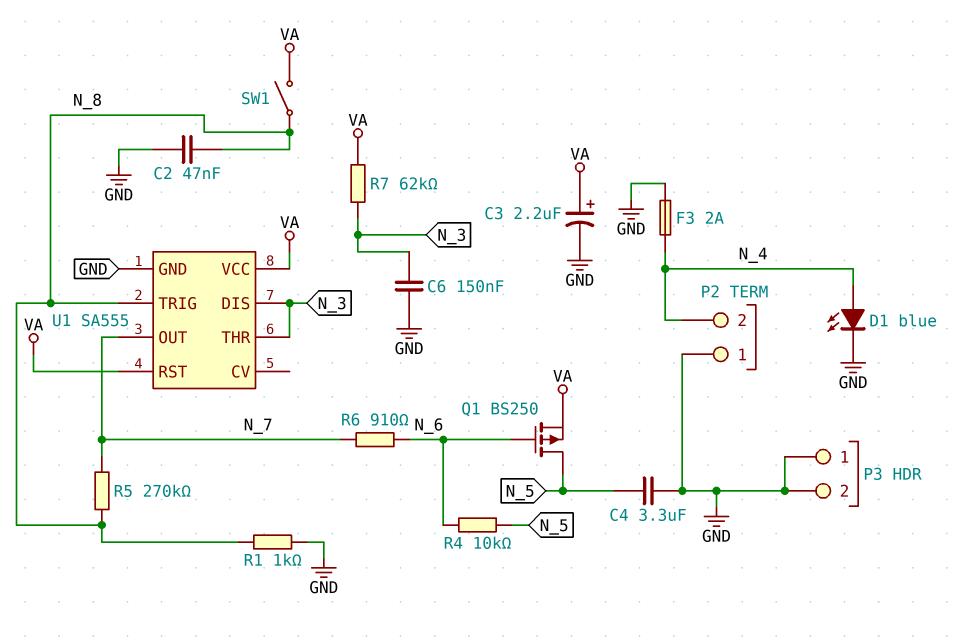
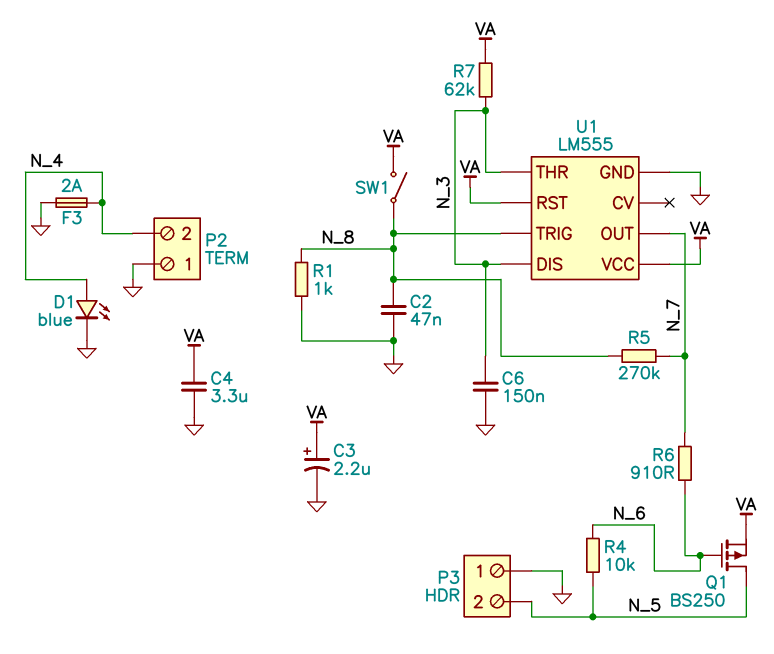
C4: 3.3uF (GND, N_5) -> 3.3uF (GND, VA)
P3 pin 2: GND -> N_5
U1: SA555 -> LM555

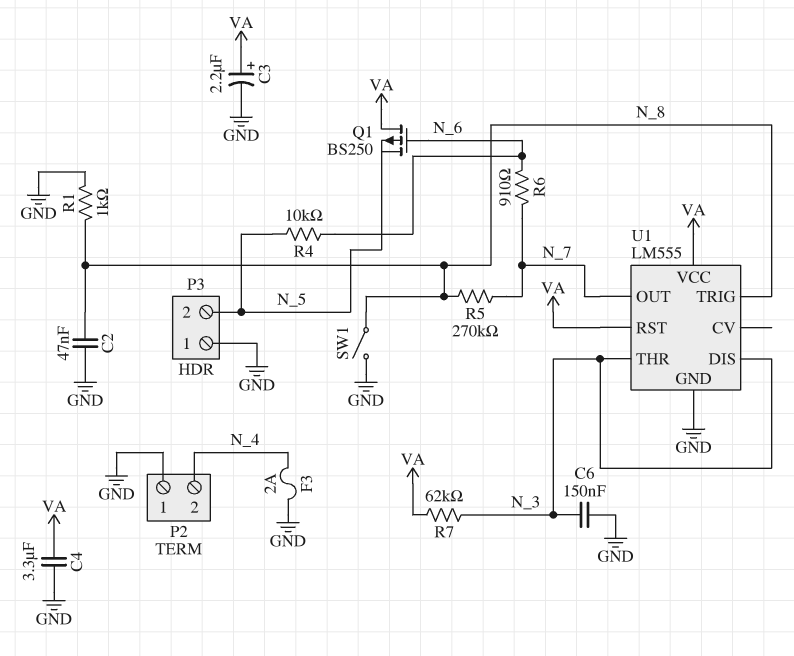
D1: LED blue (A N_4, K GND) -> none
Q1: PMOS BS250 (G N_6, D N_5, S VA) -> PMOS BS250 (G N_6, D VA, S N_5)
SW1: switch (N_8, VA) -> switch (GND, N_8)

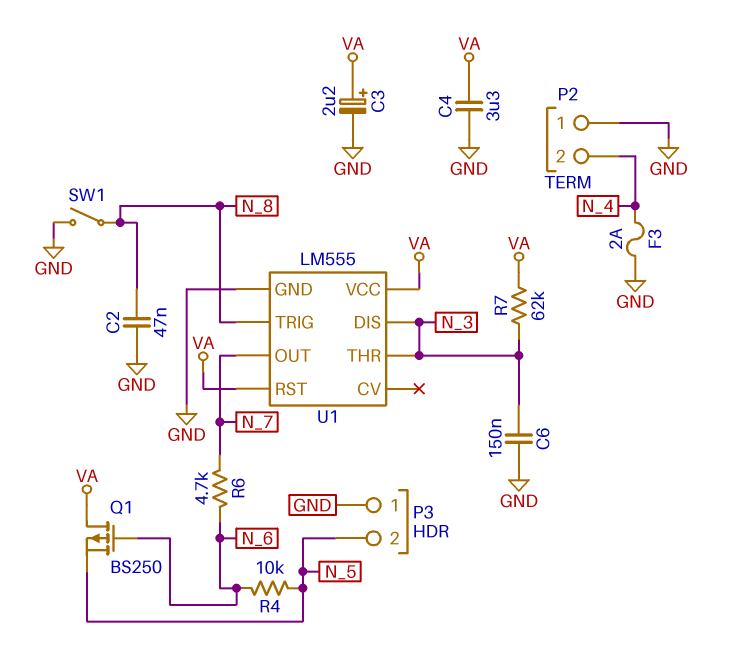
R1: 1k (GND, N_8) -> none
R5: 270k (N_7, N_8) -> none
R6: 910 (N_6, N_7) -> 4.7k (N_6, N_7)

